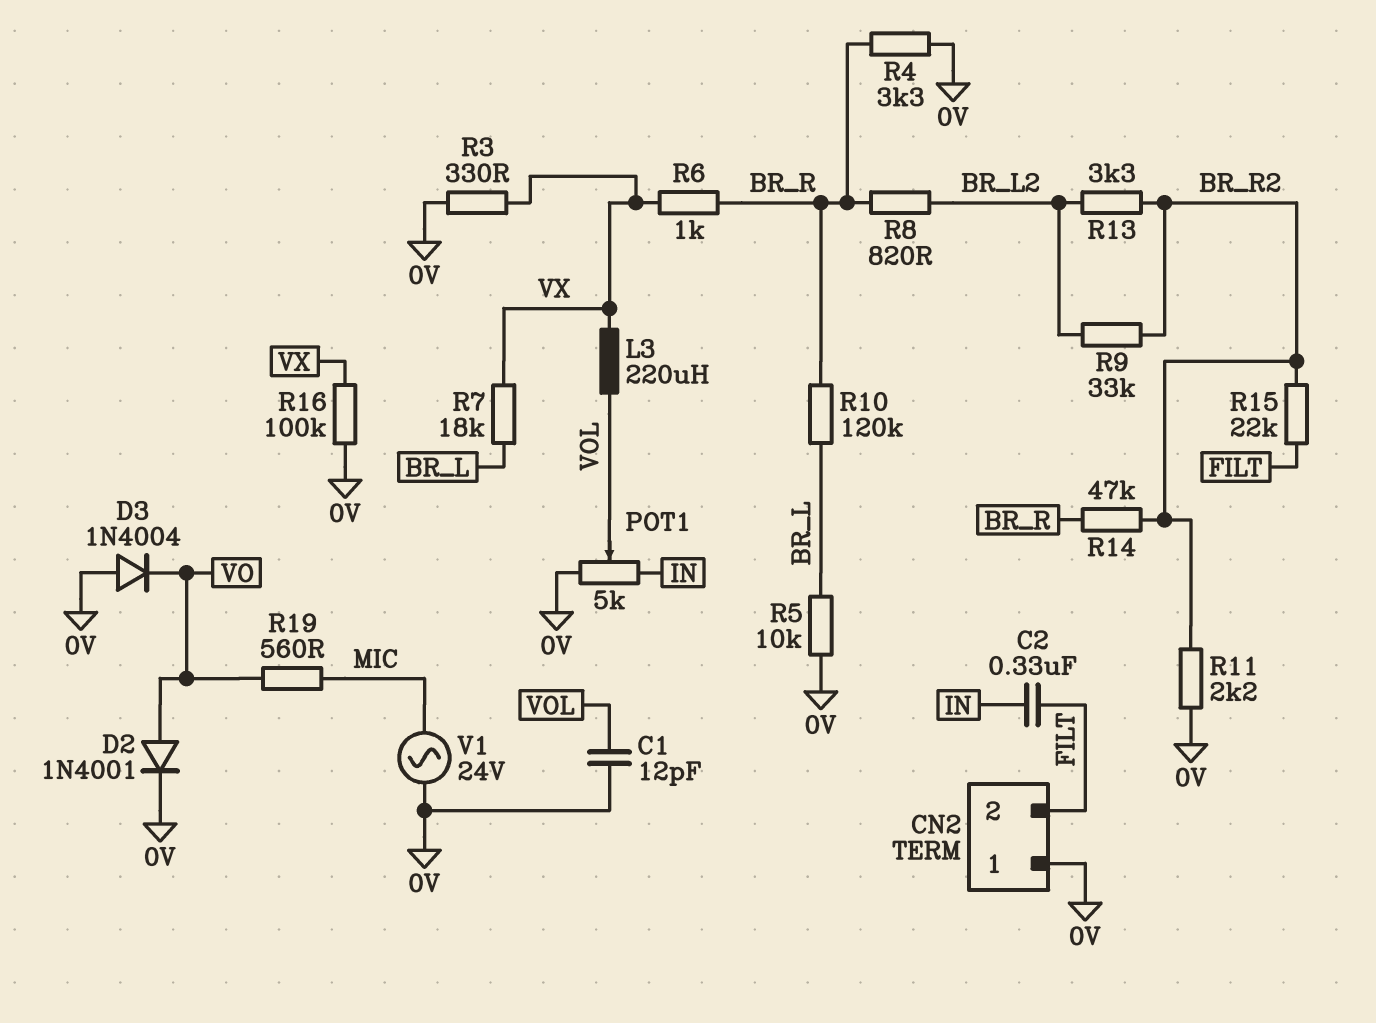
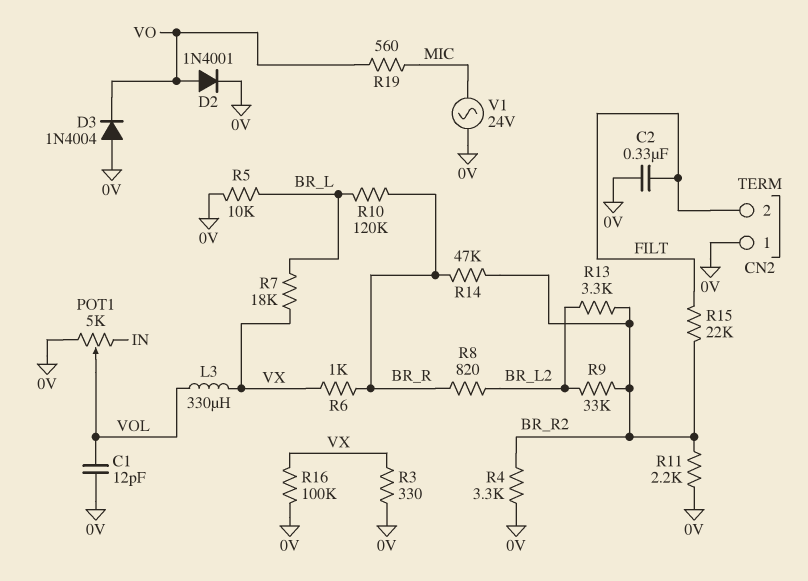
C2: 330nF (FILT, IN) -> 330nF (0V, FILT)
L3: 220uH (VOL, VX) -> 330uH (VOL, VX)
R4: 3.3k (0V, BR_R) -> 3.3k (0V, BR_R2)

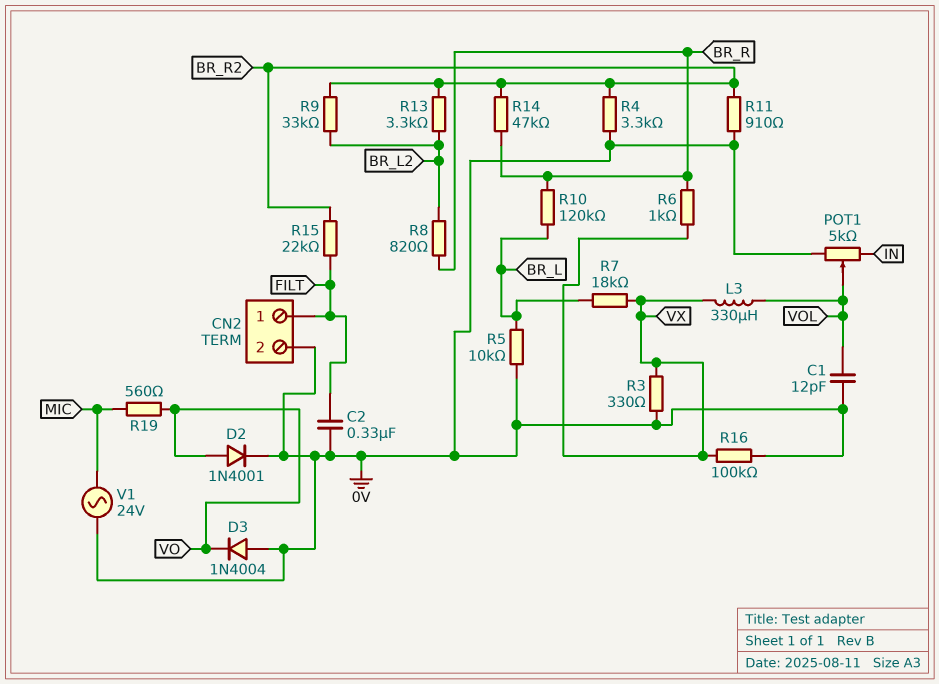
CN2 pin 1: 0V -> FILT
CN2 pin 2: FILT -> 0V
R11: 2.2k (0V, BR_R2) -> 910 (0V, BR_R2)

